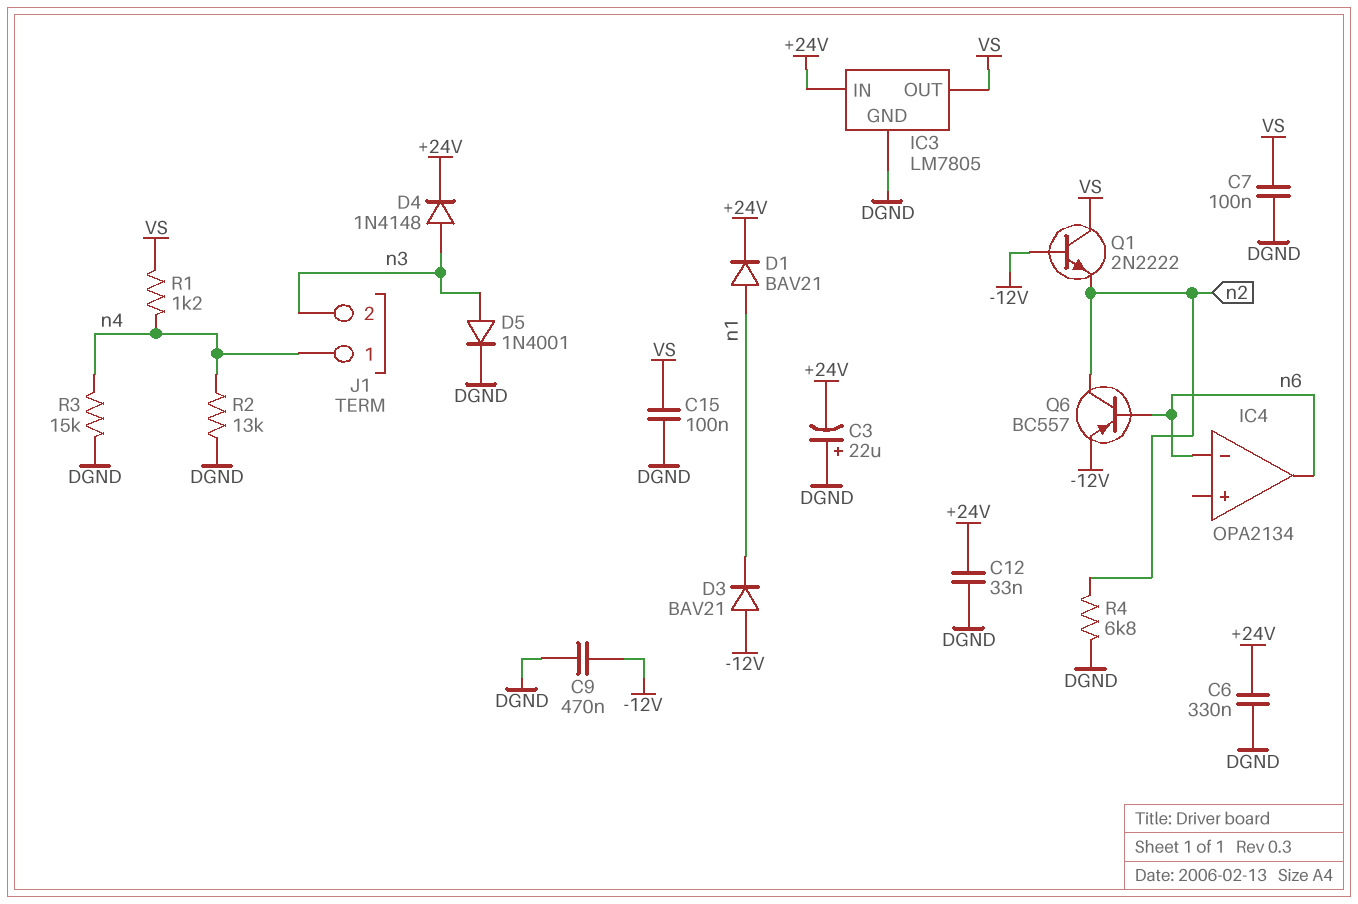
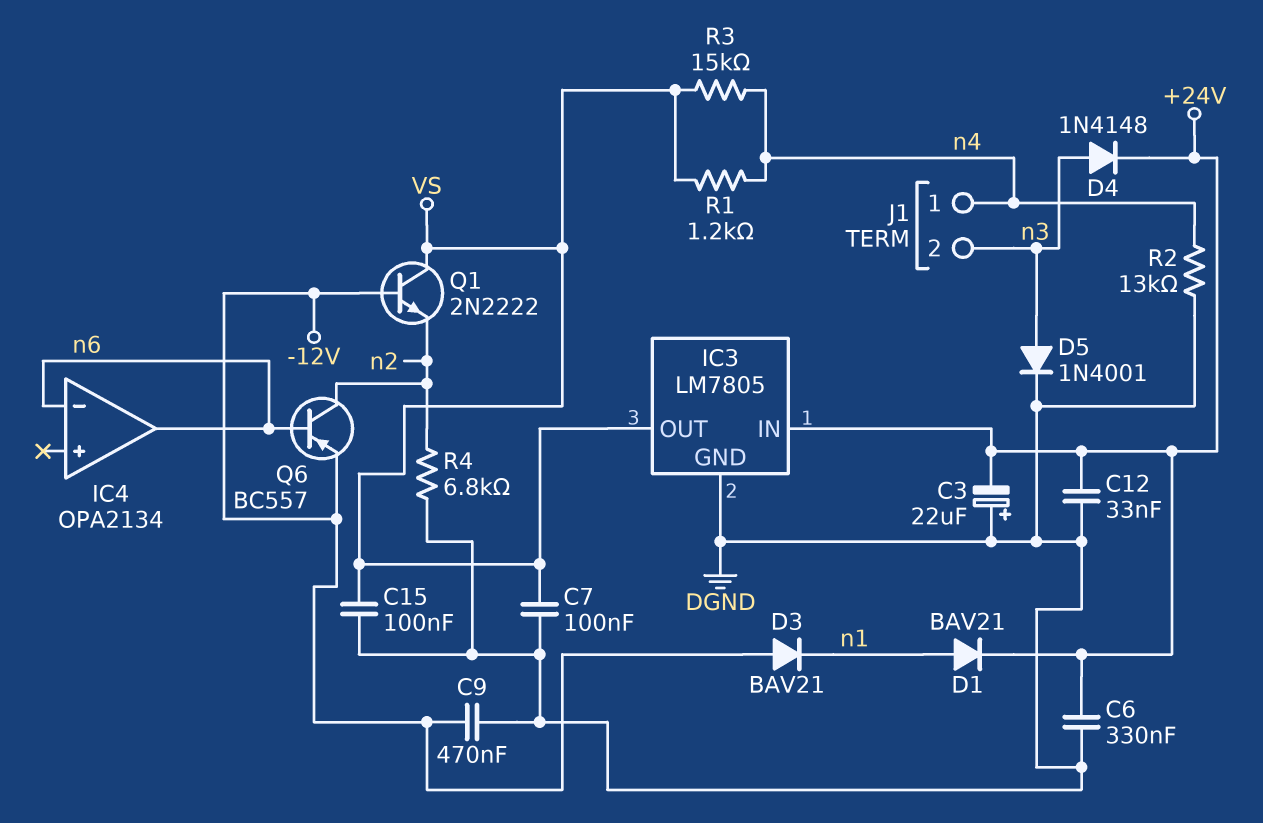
R3: 15k (DGND, n4) -> 15k (VS, n4)

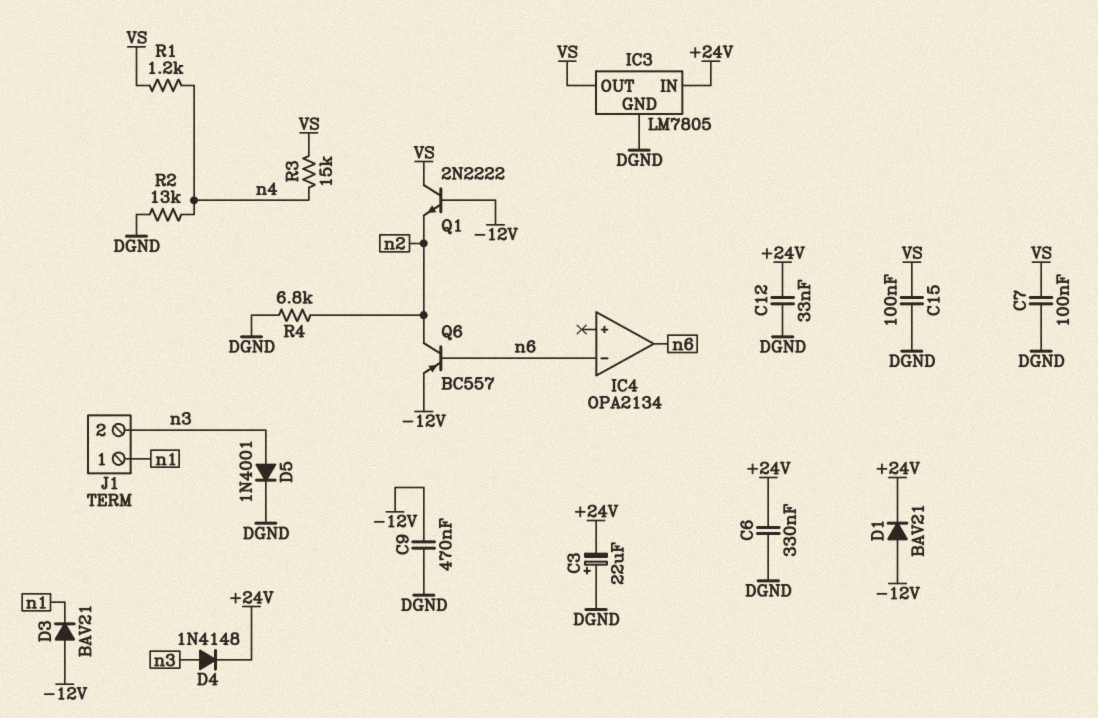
D1: diode BAV21 (A n1, K +24V) -> diode BAV21 (A -12V, K +24V)
J1 pin 1: n4 -> n1

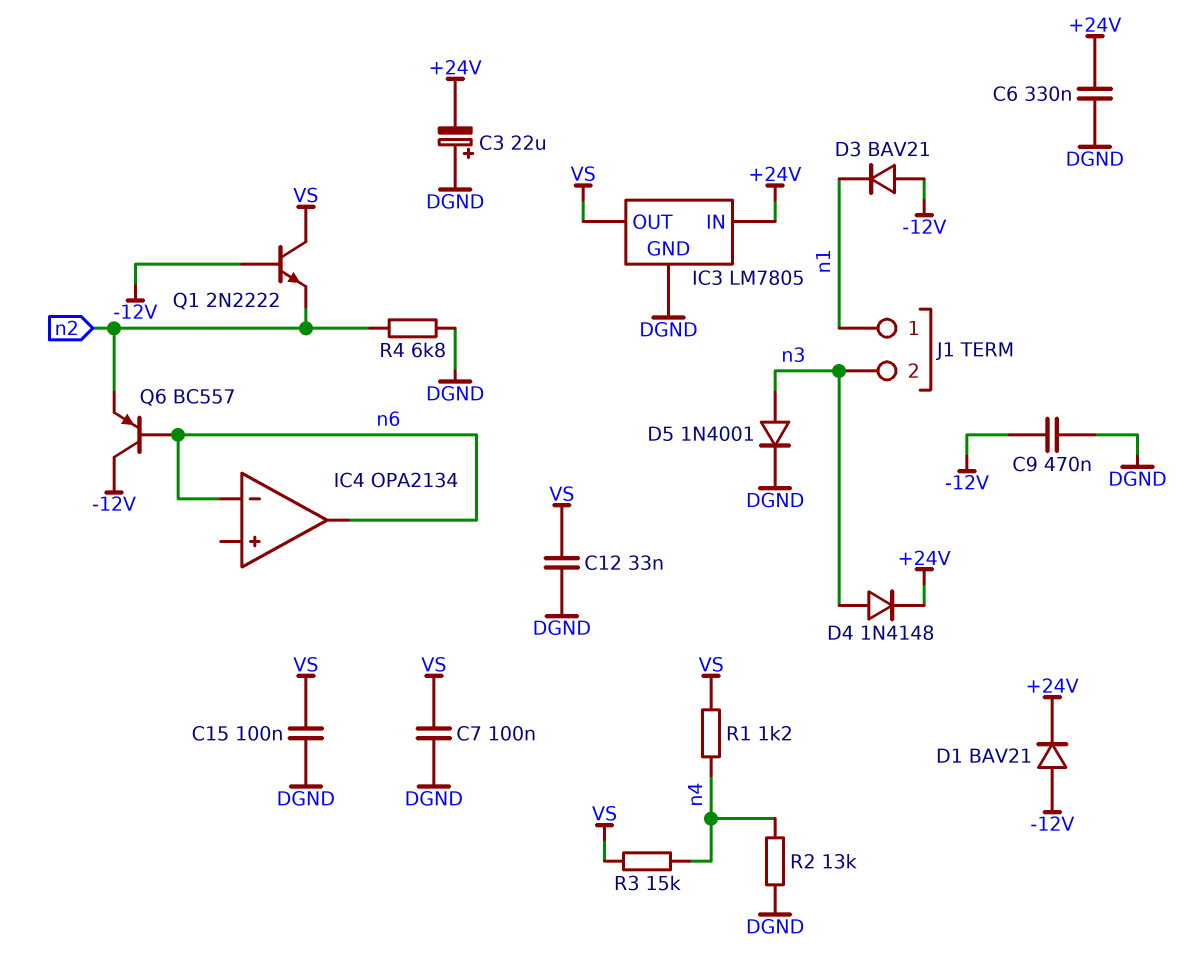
C12: 33nF (+24V, DGND) -> 33nF (DGND, VS)
Q6: PNP BC557 (B n6, C n2, E -12V) -> PNP BC557 (B n6, C -12V, E n2)

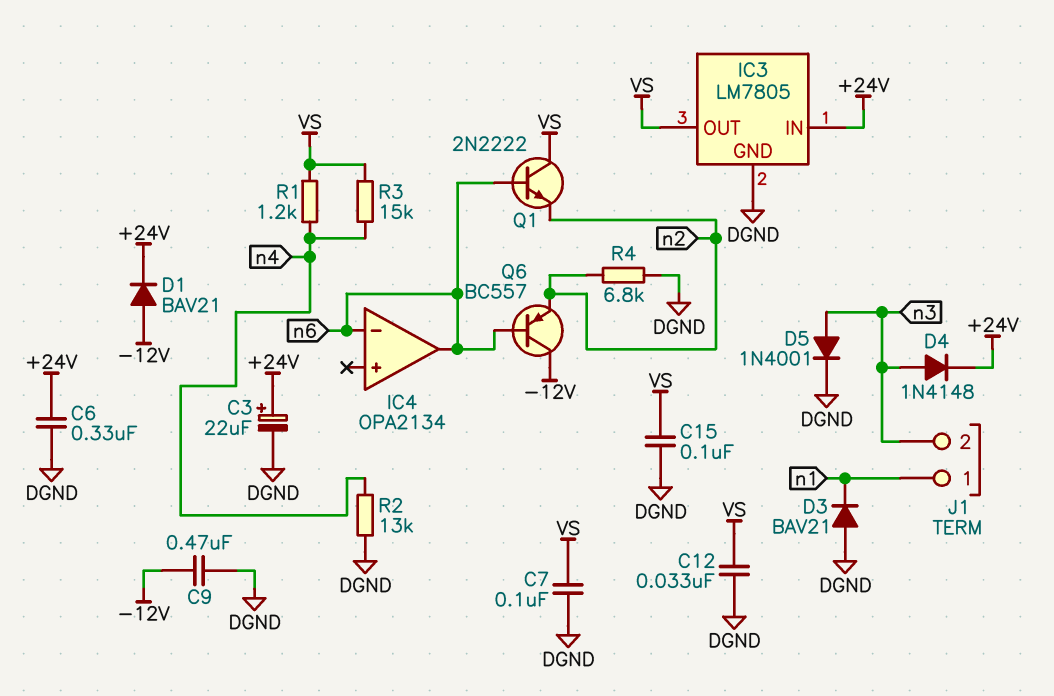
C3: 22uF (plus DGND, minus +24V) -> 22uF (plus +24V, minus DGND)
D3: diode BAV21 (A -12V, K n1) -> diode BAV21 (A DGND, K n1)
Q1: NPN 2N2222 (B -12V, C VS, E n2) -> NPN 2N2222 (B n6, C VS, E n2)

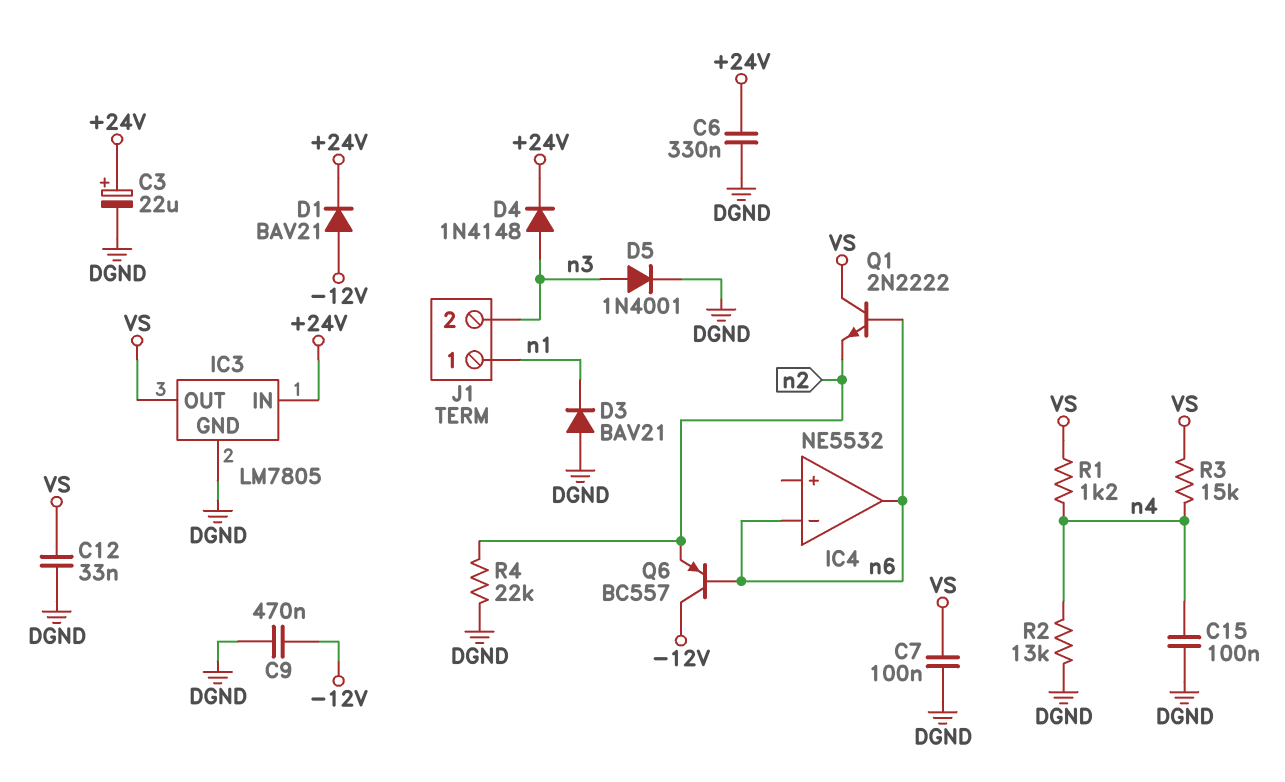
C15: 100nF (DGND, VS) -> 100nF (DGND, n4)
IC4: OPA2134 -> NE5532
R4: 6.8k (DGND, n2) -> 22k (DGND, n2)

